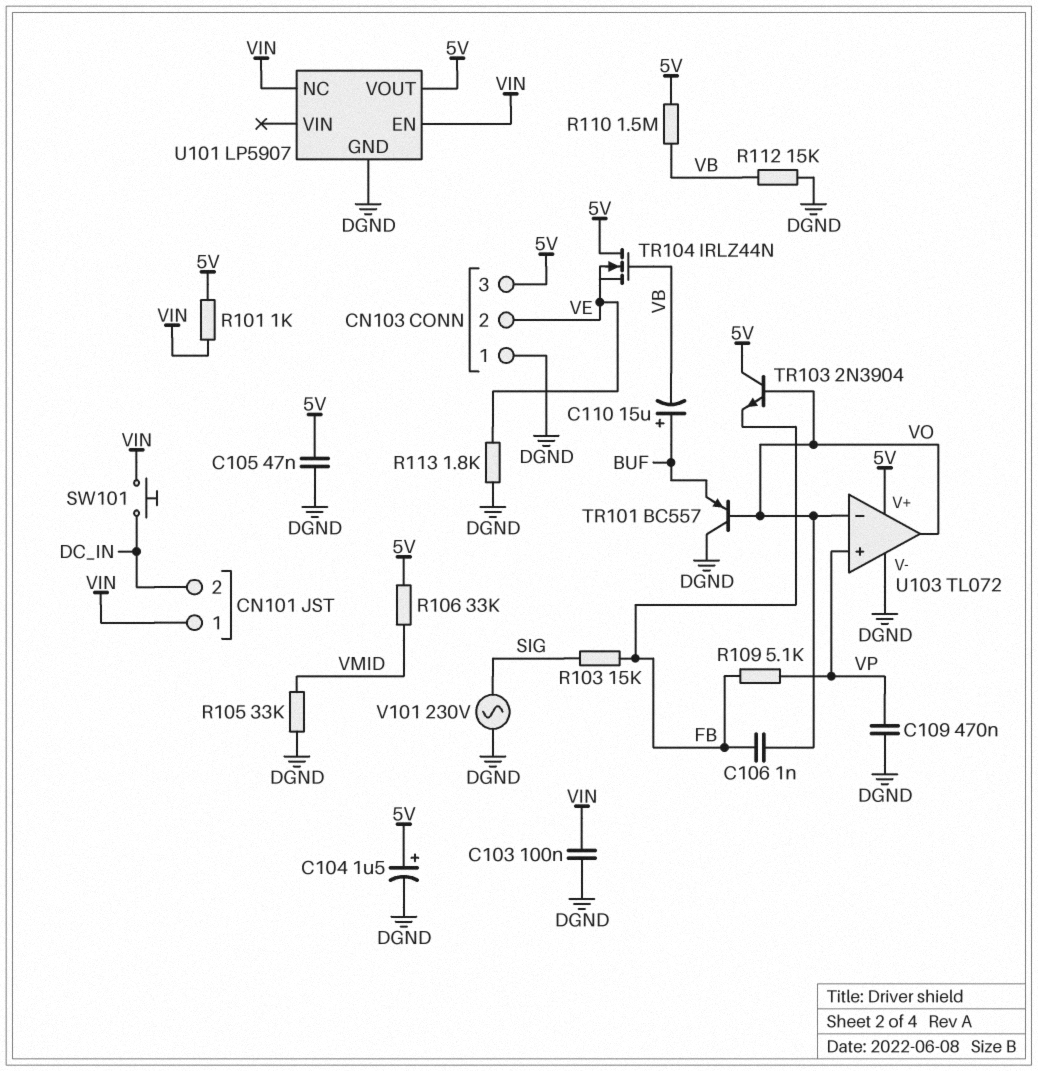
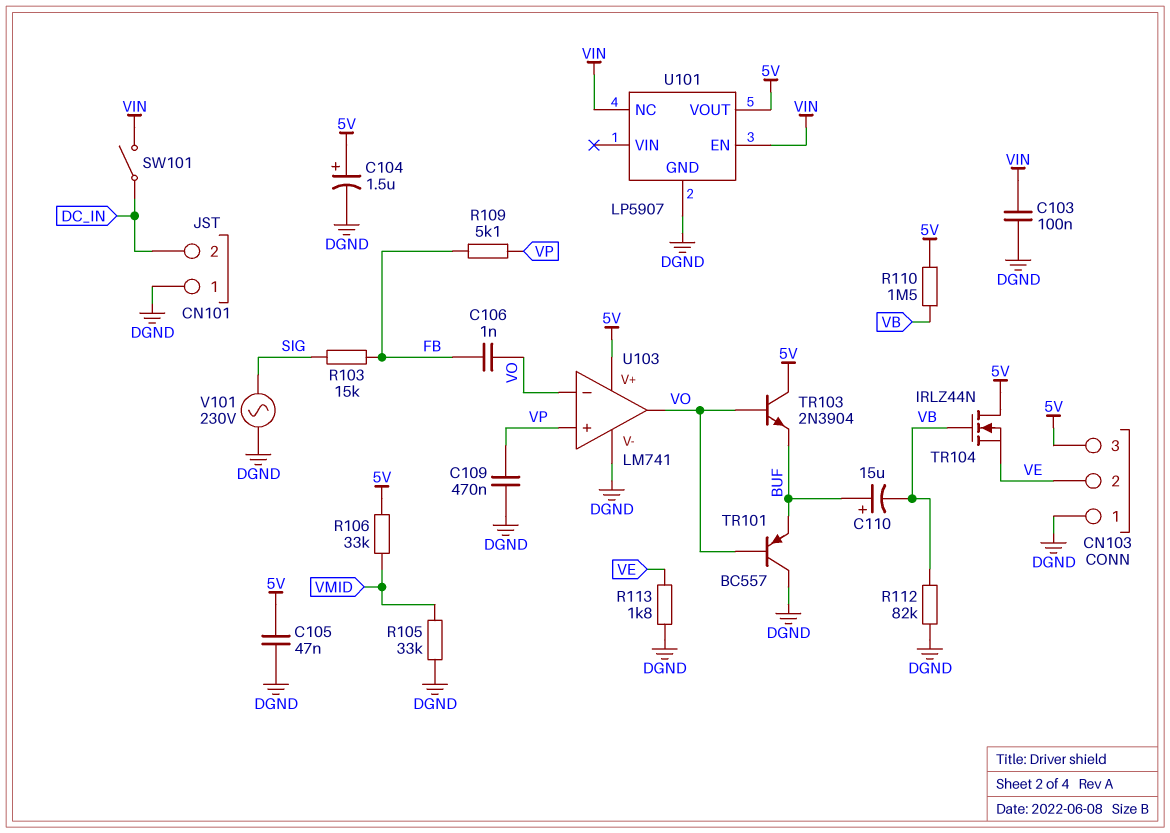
CN101 pin 1: VIN -> DGND
R101: 1k (5V, VIN) -> none
R112: 15k (DGND, VB) -> 82k (DGND, VB)
SW101: button (DC_IN, VIN) -> switch (DC_IN, VIN)
TR103: NPN 2N3904 (B VO, C 5V, E FB) -> NPN 2N3904 (B VO, C 5V, E BUF)
U103: TL072 -> LM741

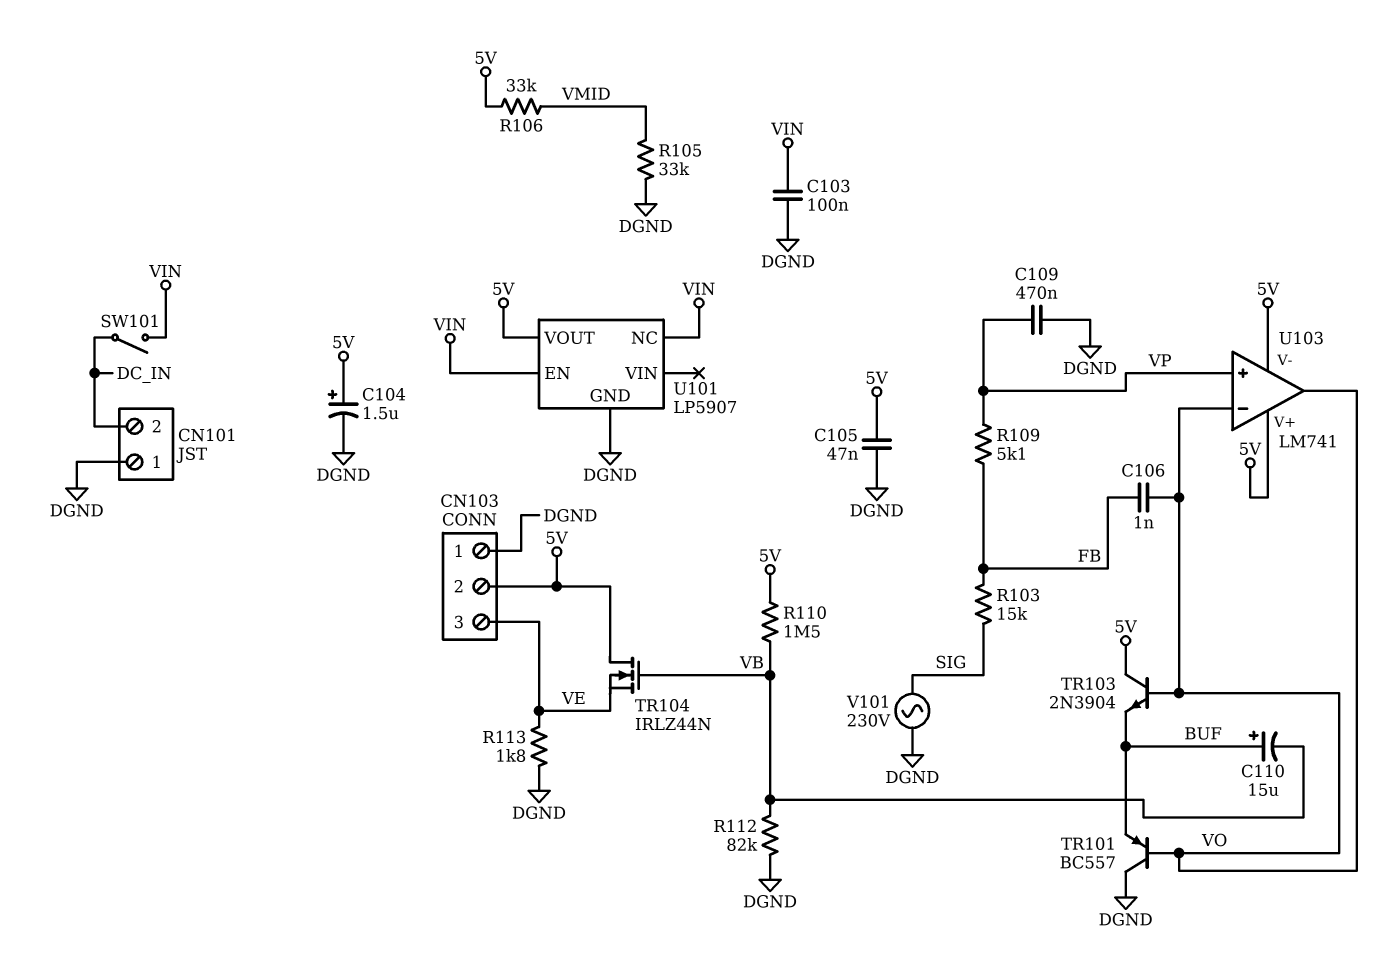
CN103 pin 2: VE -> 5V
CN103 pin 3: 5V -> VE
U103 pin V-: DGND -> 5V

